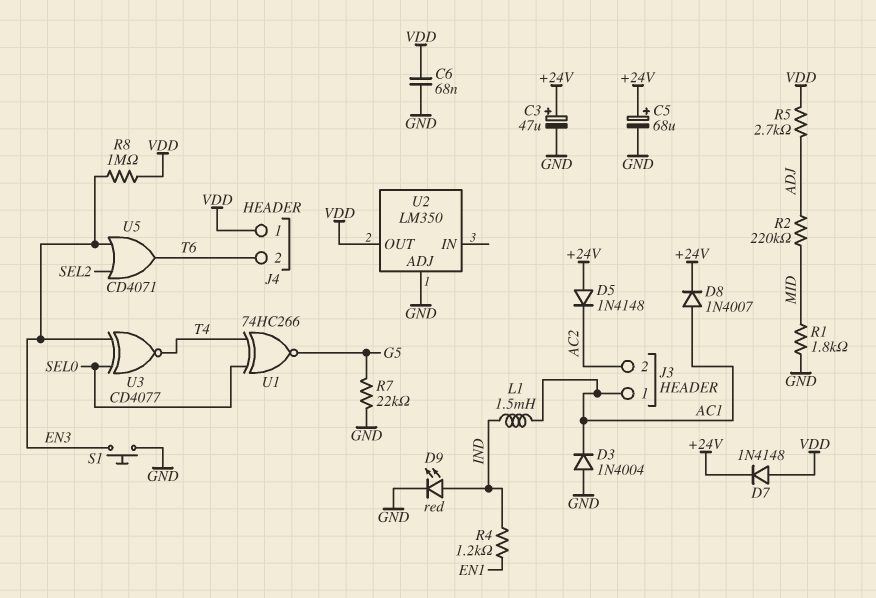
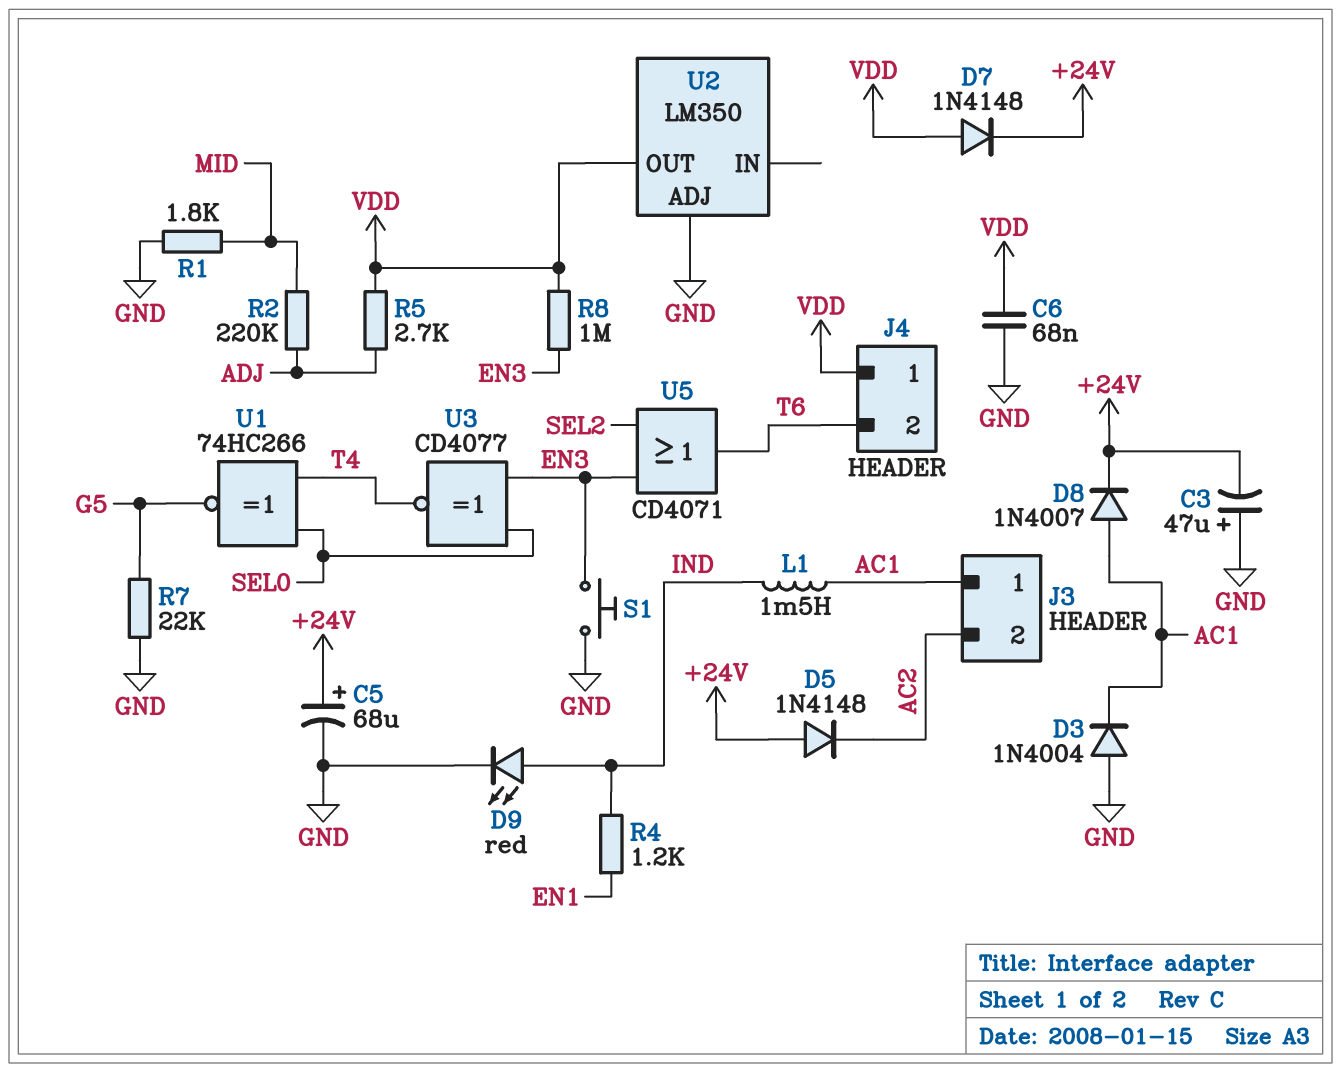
C3: 47uF (plus +24V, minus GND) -> 47uF (plus GND, minus +24V)

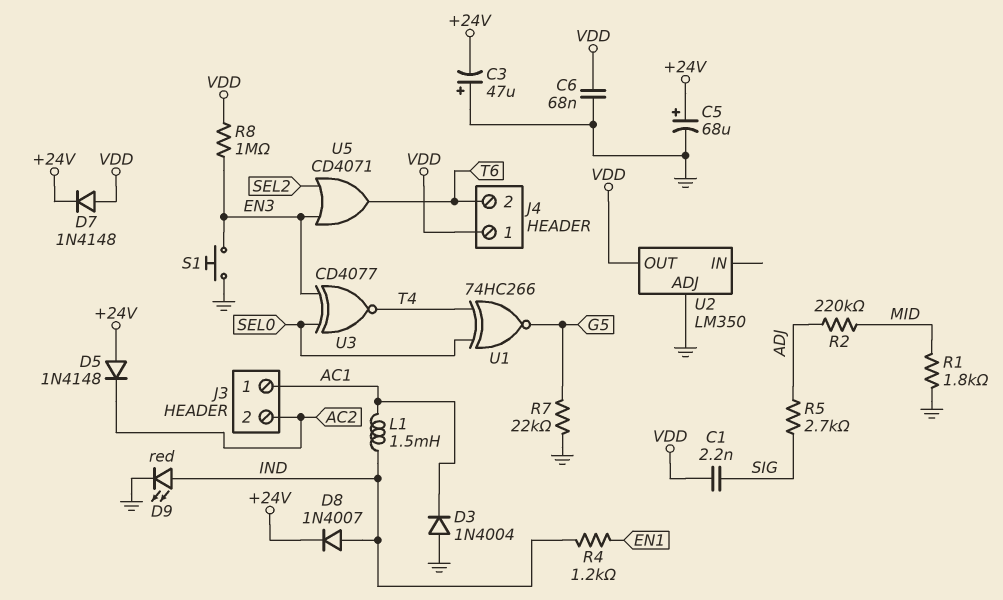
C1: none -> 2.2nF (SIG, VDD)
D8: diode 1N4007 (A AC1, K +24V) -> diode 1N4007 (A IND, K +24V)
R5: 2.7k (ADJ, VDD) -> 2.7k (ADJ, SIG)

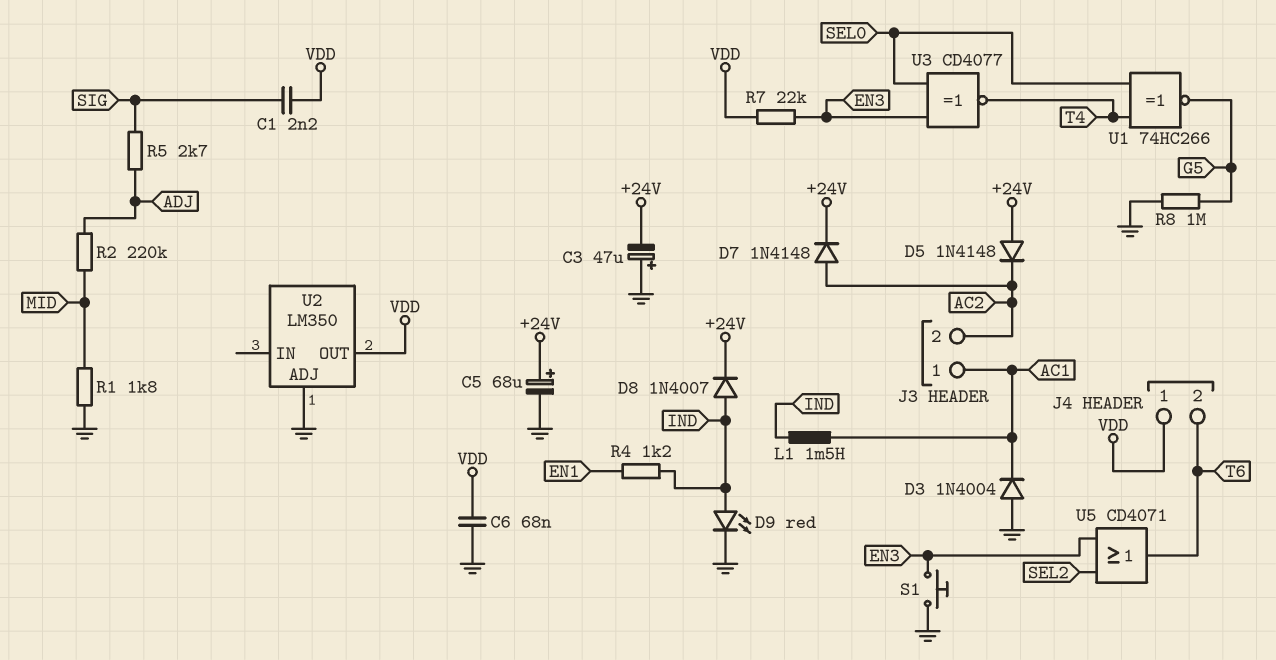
D7: diode 1N4148 (A VDD, K +24V) -> diode 1N4148 (A AC2, K +24V)
R7: 22k (G5, GND) -> 22k (EN3, VDD)
R8: 1M (EN3, VDD) -> 1M (G5, GND)

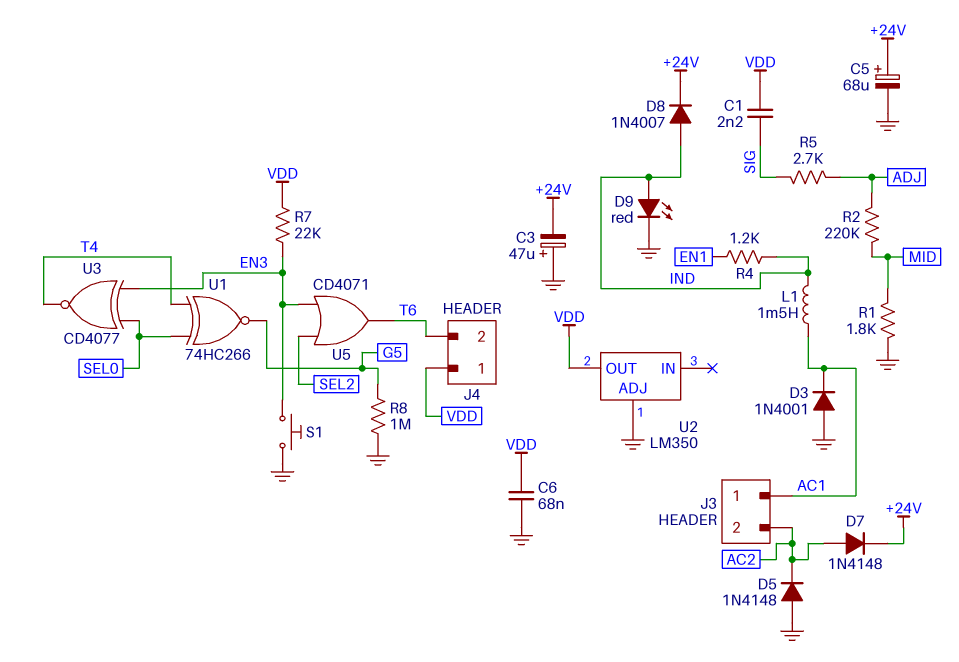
D3: diode 1N4004 (A GND, K AC1) -> diode 1N4001 (A GND, K AC1)
D5: diode 1N4148 (A +24V, K AC2) -> diode 1N4148 (A GND, K AC2)

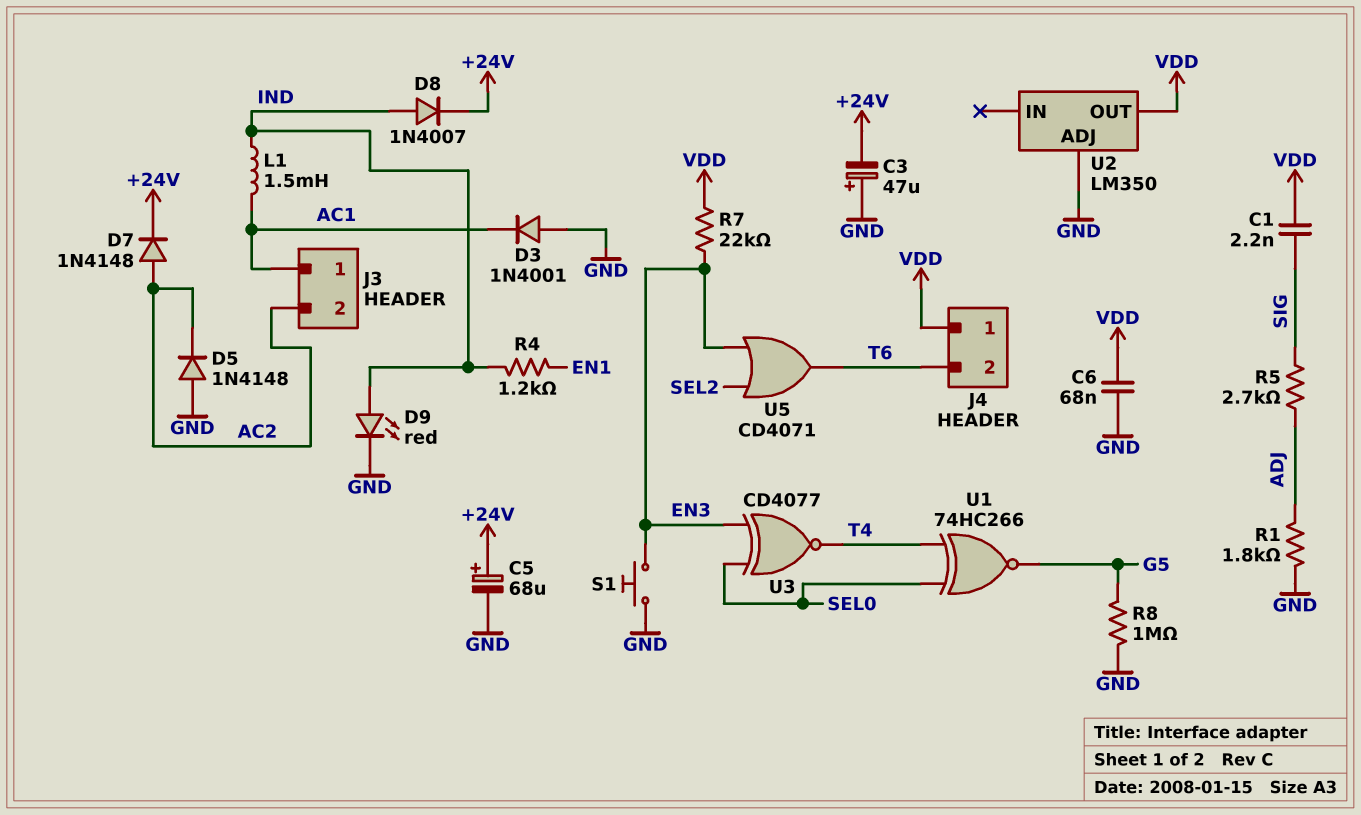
R1: 1.8k (GND, MID) -> 1.8k (ADJ, GND)
R2: 220k (ADJ, MID) -> none

